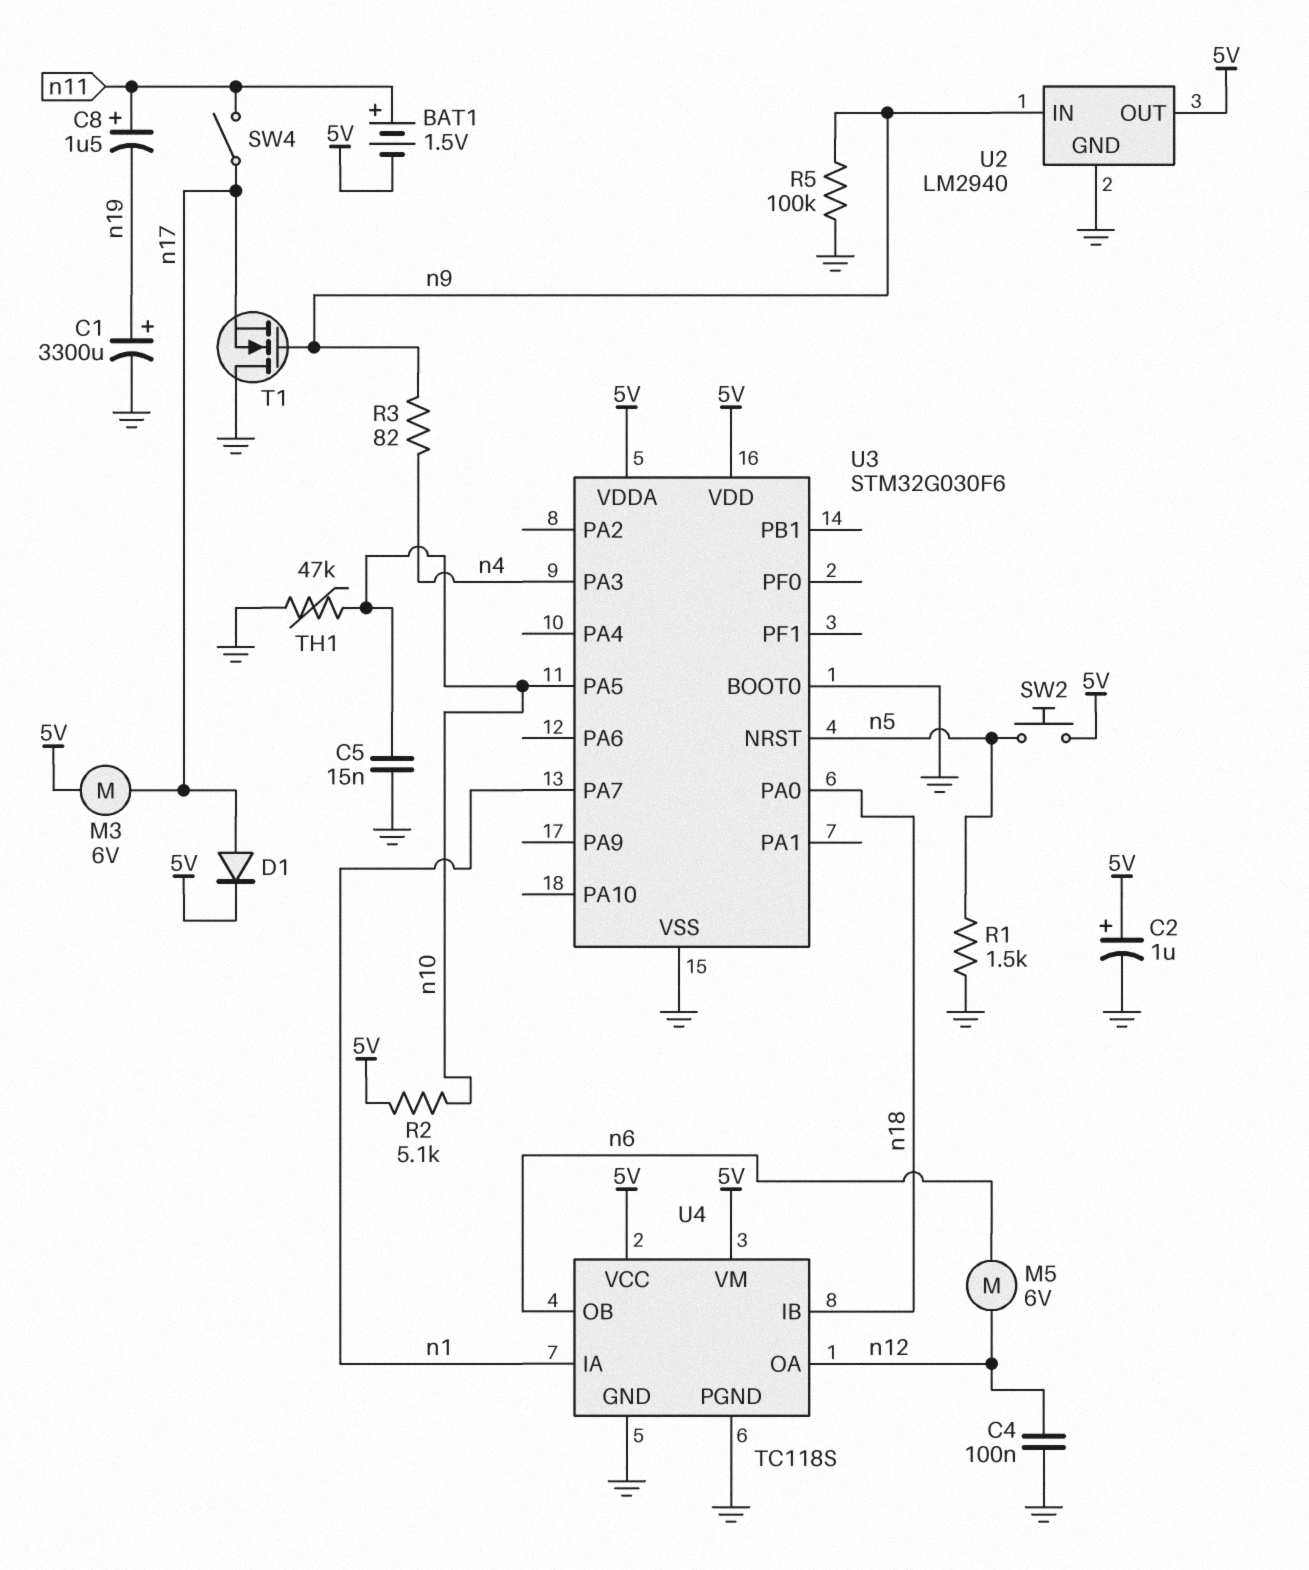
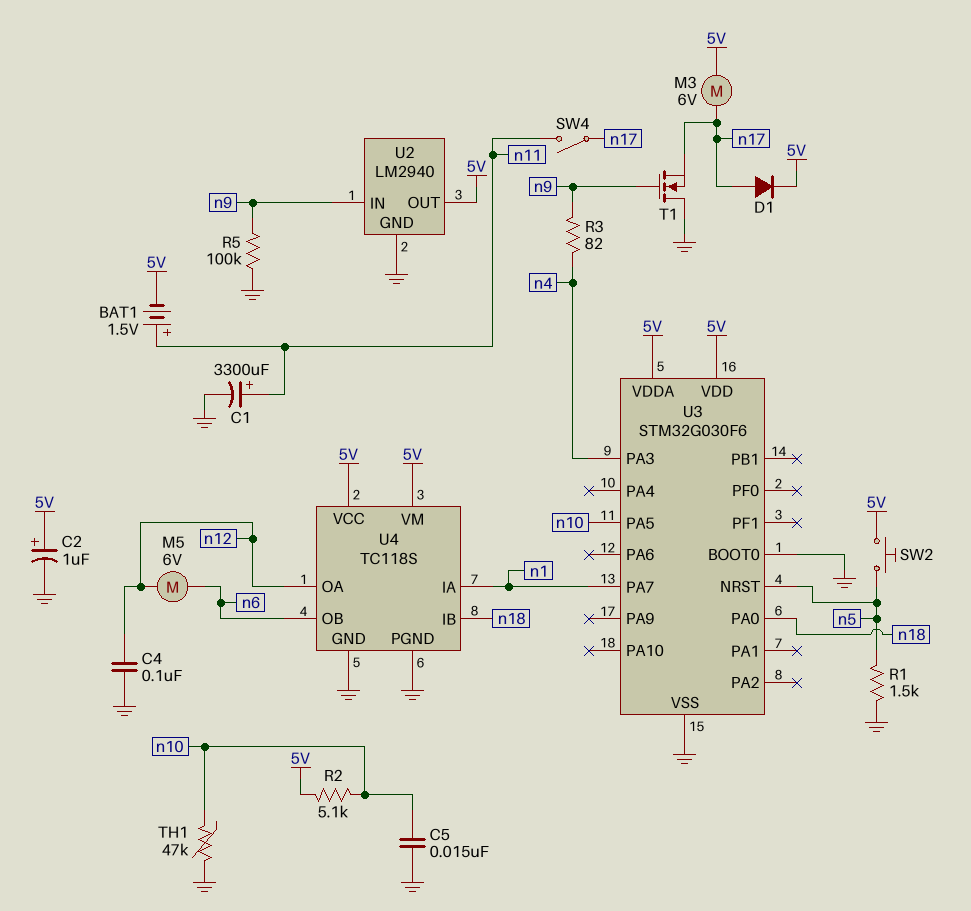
C1: 3300uF (plus n19, minus GND) -> 3300uF (plus n11, minus GND)
C8: 1.5uF (plus n11, minus n19) -> none

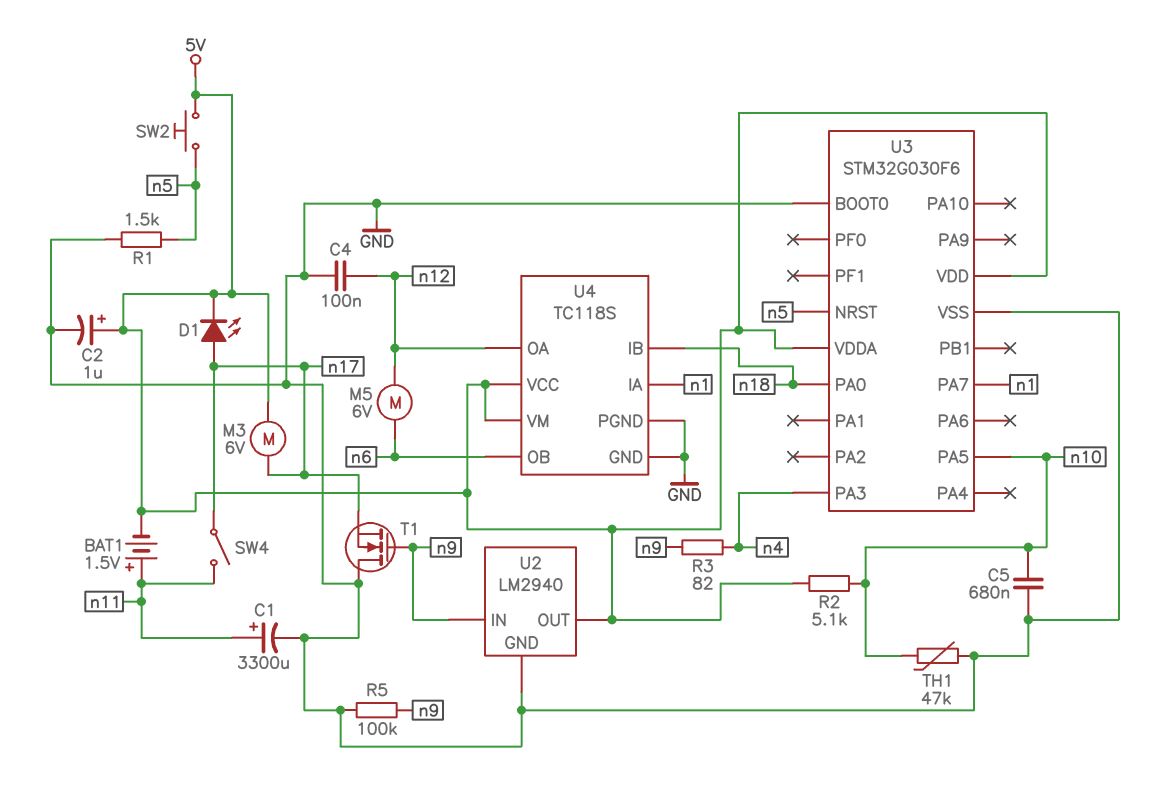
C5: 15nF (GND, n10) -> 680nF (GND, n10)
D1: diode (A n17, K 5V) -> LED (A n17, K 5V)

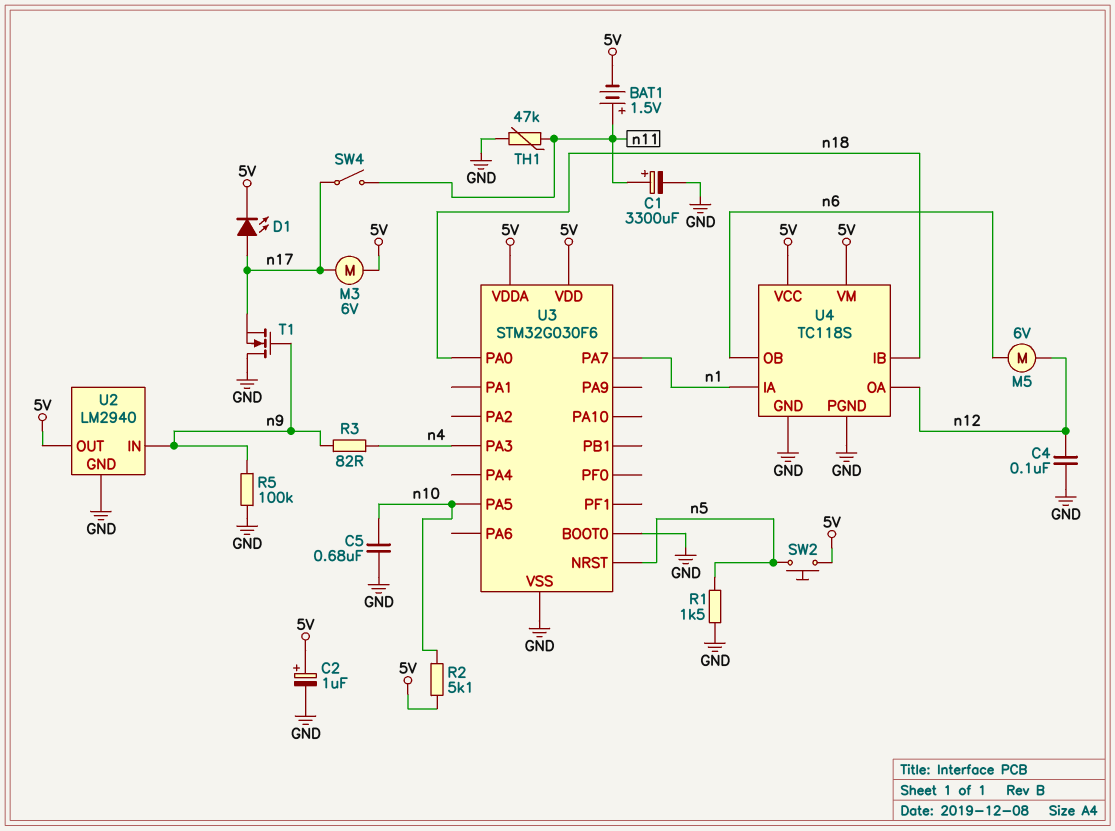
TH1: 47k (GND, n10) -> 47k (GND, n11)

